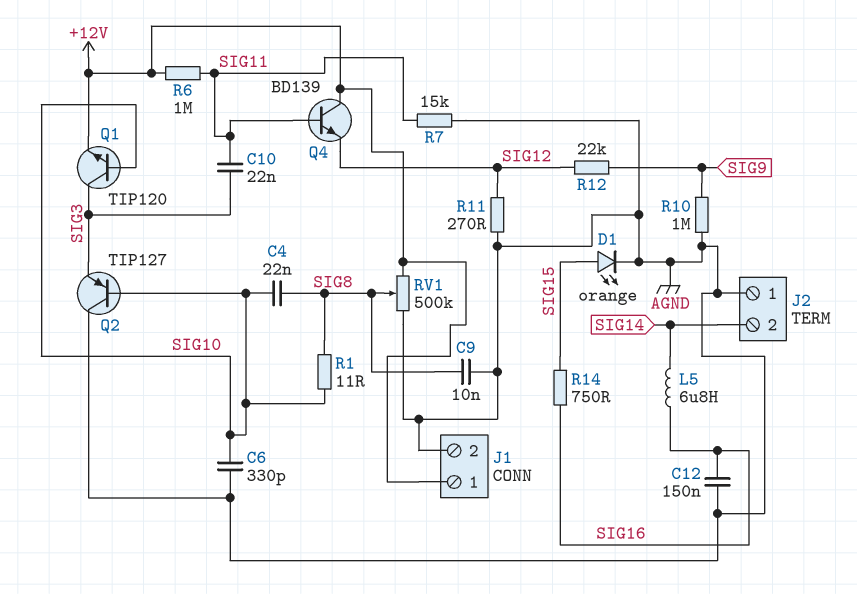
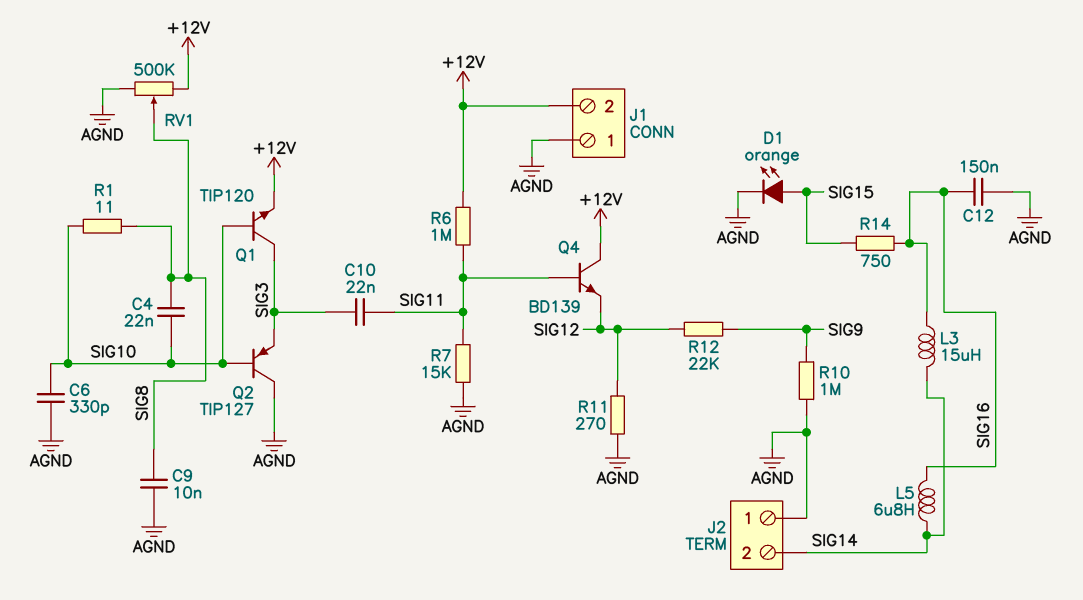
J1 pin 1: +12V -> AGND
J1 pin 2: AGND -> +12V
L3: none -> 15uH (SIG14, SIG16)

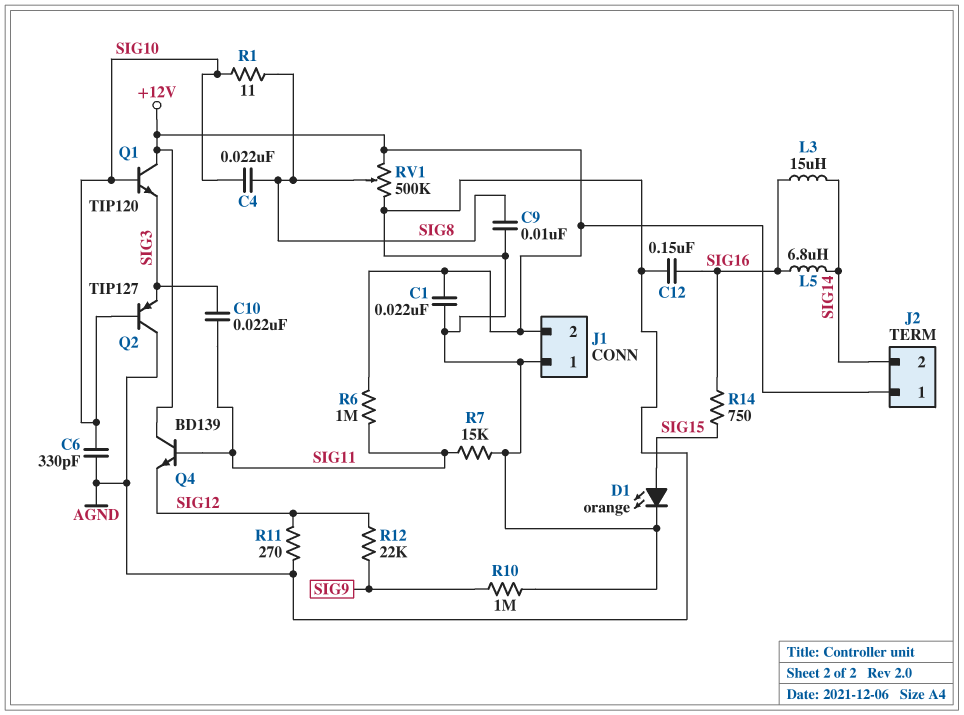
C1: none -> 22nF (+12V, AGND)
J2 pin 1: AGND -> +12V
Q1: NPN TIP120 (B SIG10, C SIG3, E +12V) -> NPN TIP120 (B SIG10, C +12V, E SIG3)

